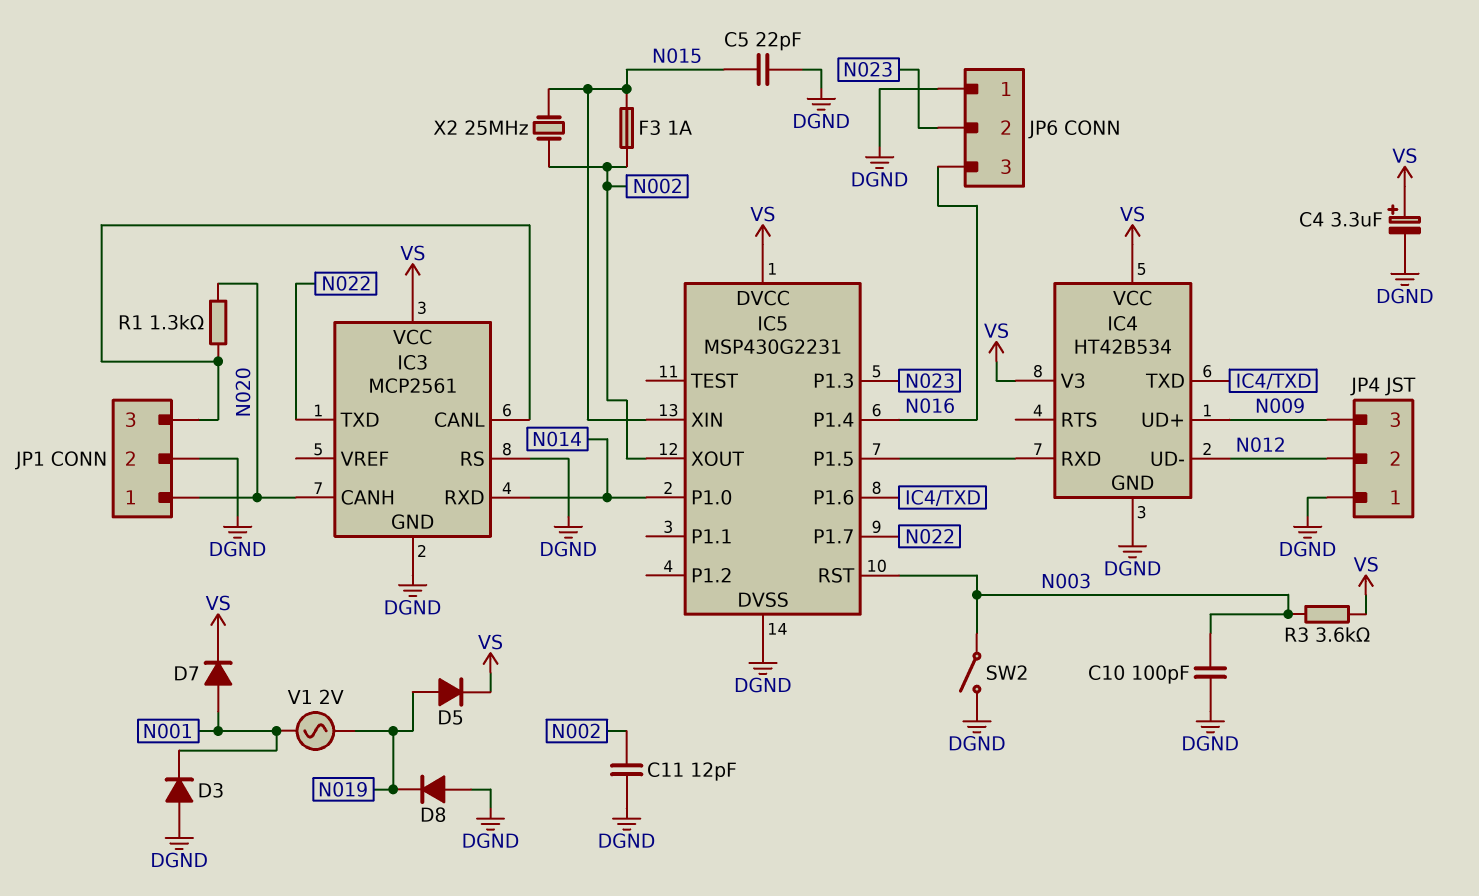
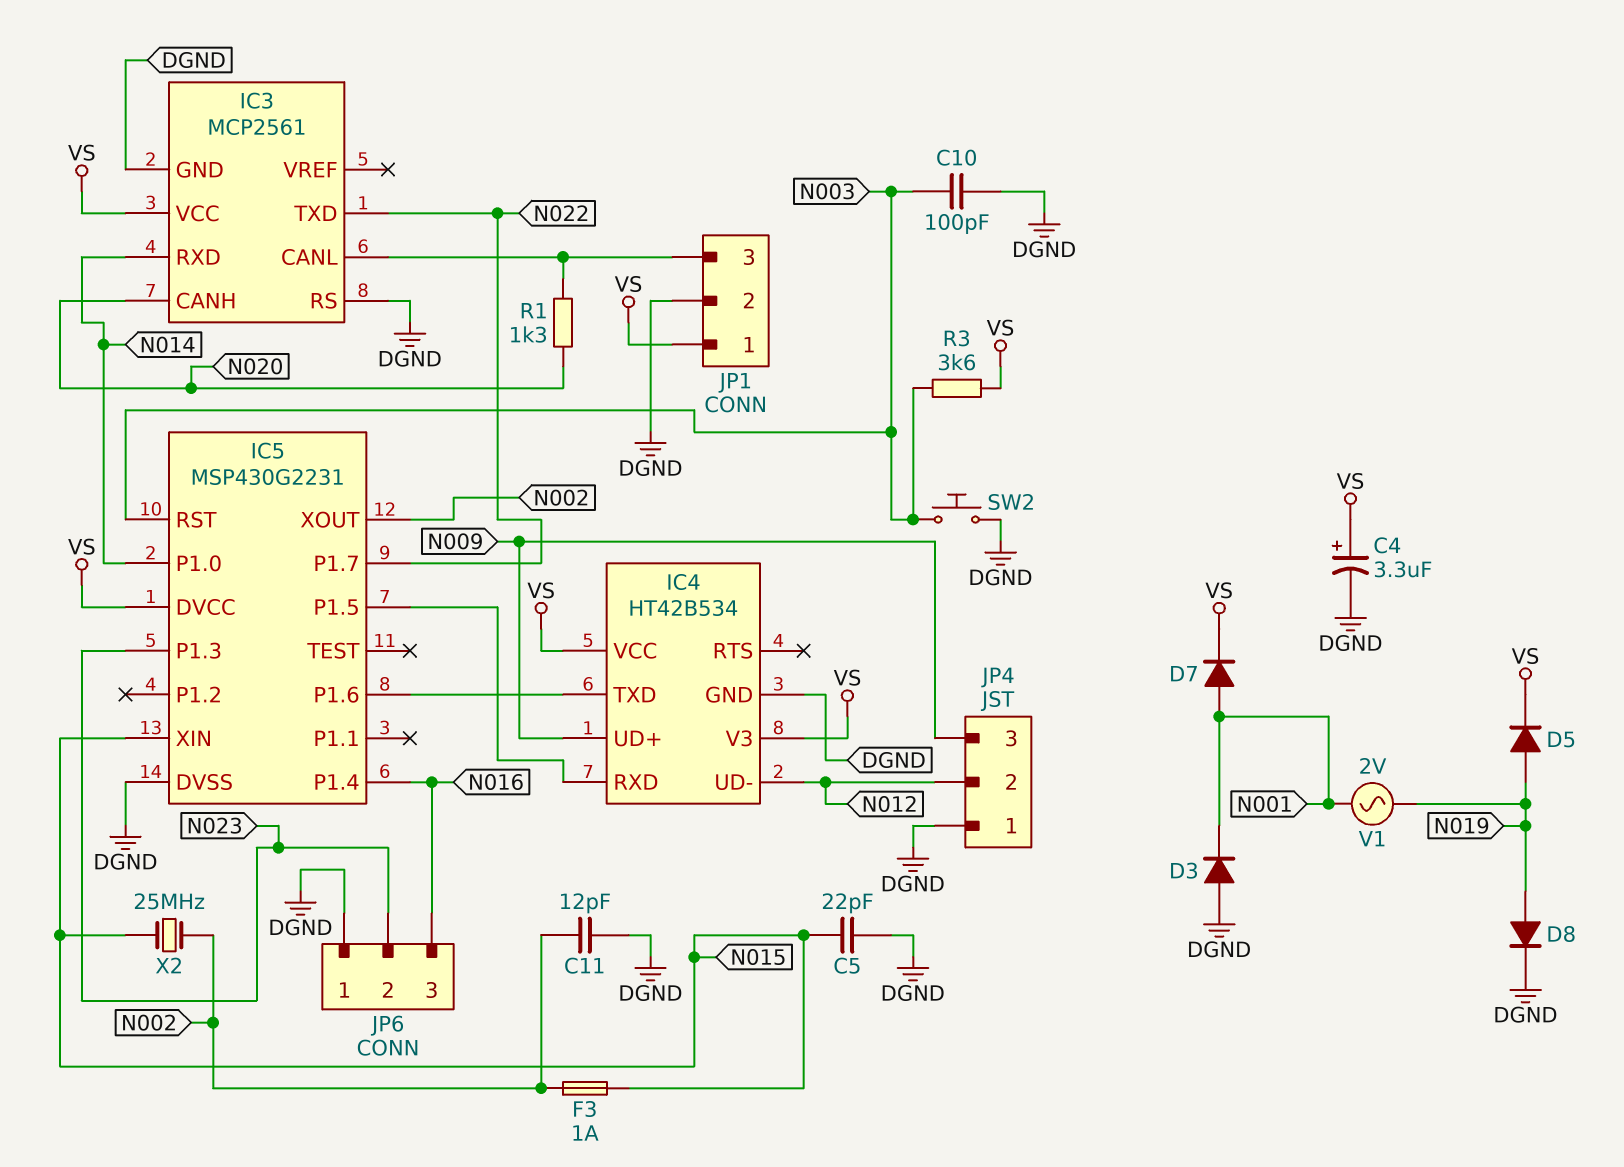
D8: diode (A DGND, K N019) -> diode (A N019, K DGND)
JP1 pin 1: N020 -> VS
SW2: switch (DGND, N003) -> button (DGND, N003)

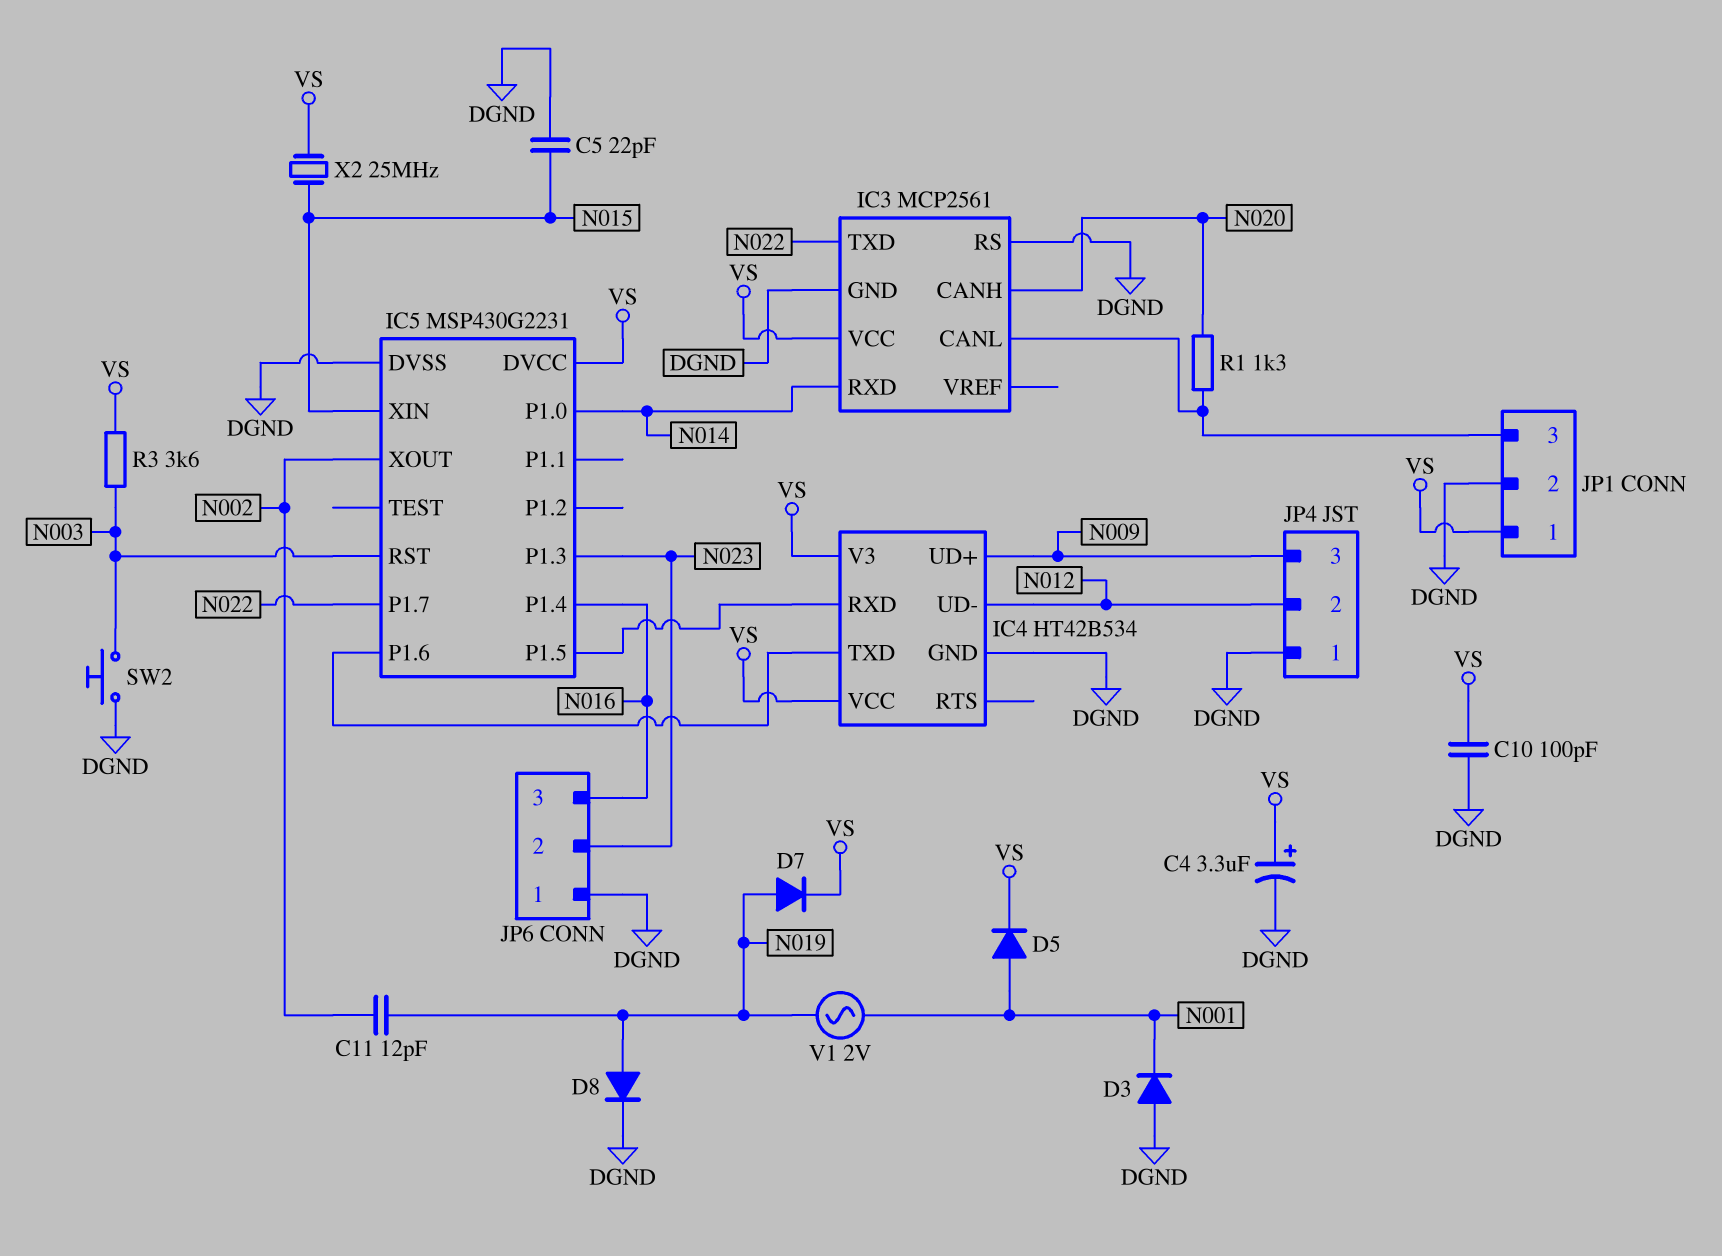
C10: 100pF (DGND, N003) -> 100pF (DGND, VS)
C11: 12pF (DGND, N002) -> 12pF (N002, N019)
D5: diode (A N019, K VS) -> diode (A N001, K VS)
D7: diode (A N001, K VS) -> diode (A N019, K VS)
F3: 1A (N002, N015) -> none
X2: 25MHz (N002, N015) -> 25MHz (N015, VS)

